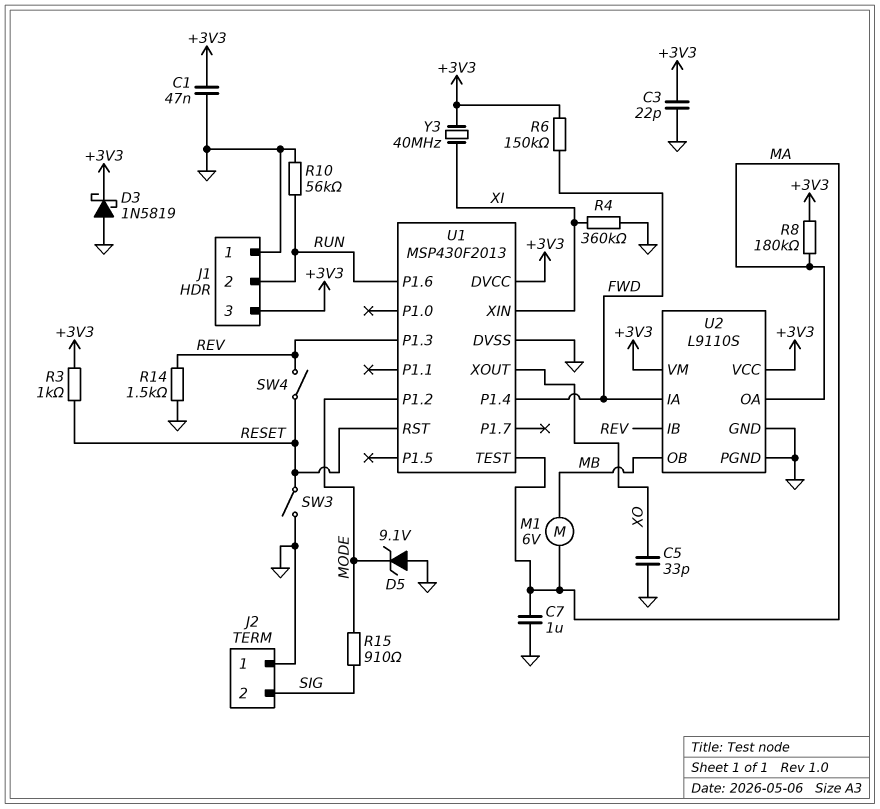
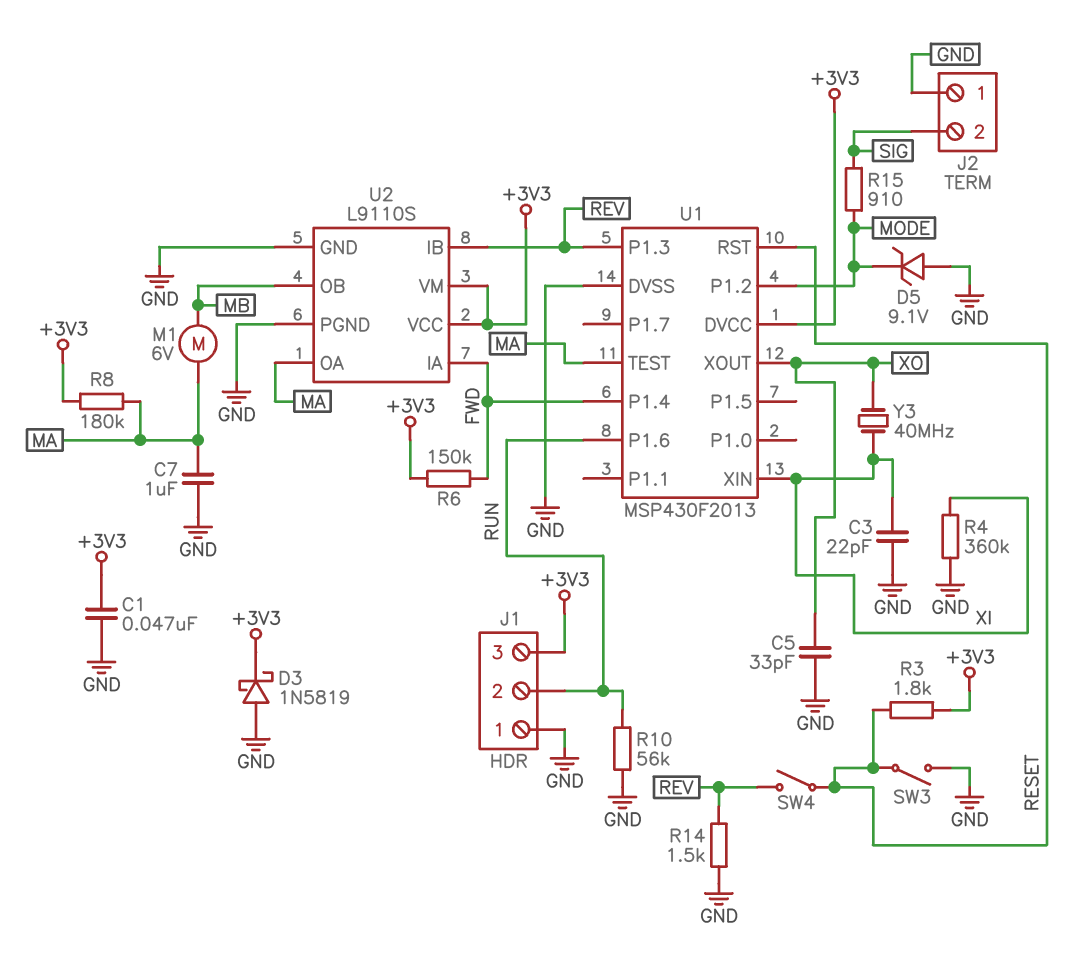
C3: 22pF (+3V3, GND) -> 22pF (GND, XI)
R3: 1k (+3V3, RESET) -> 1.8k (+3V3, RESET)
Y3: 40MHz (+3V3, XI) -> 40MHz (XI, XO)

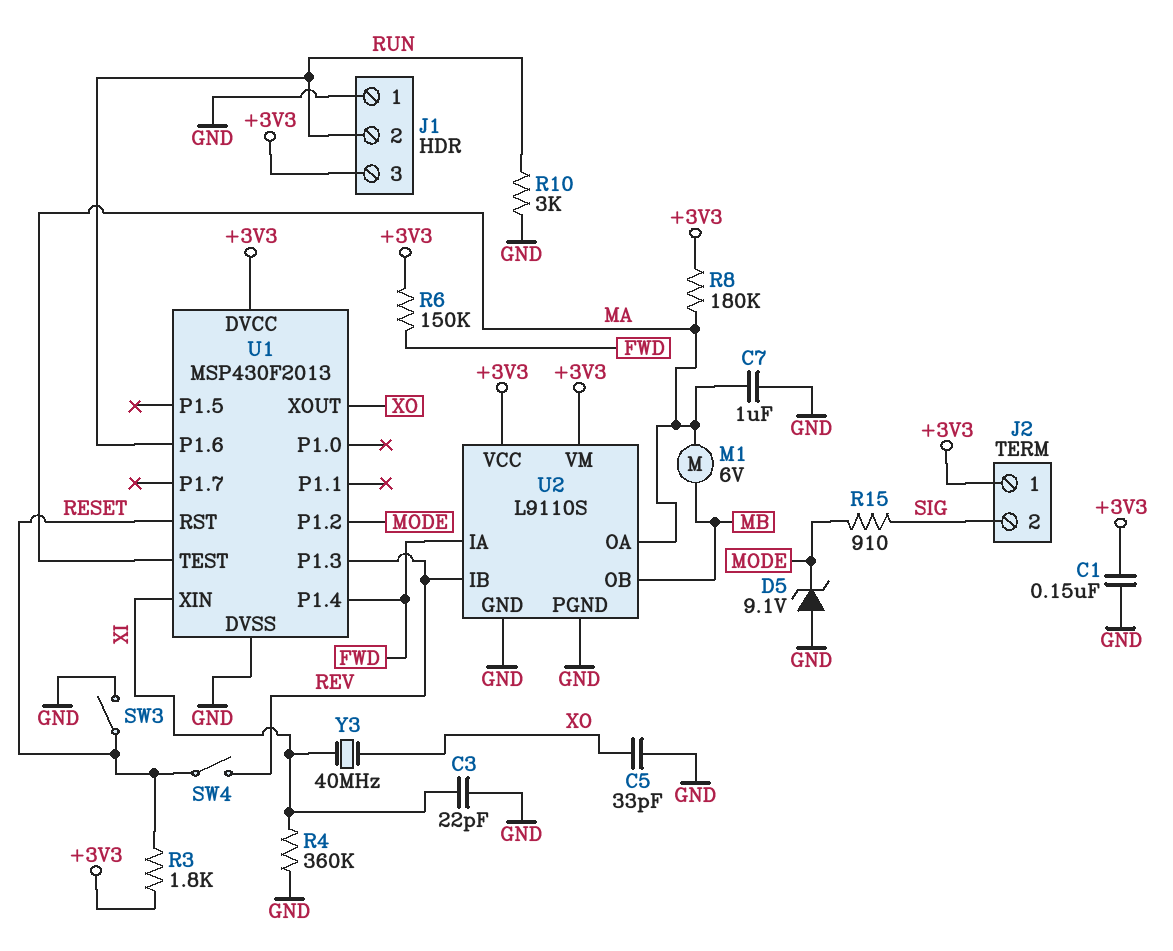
C1: 47nF (+3V3, GND) -> 150nF (+3V3, GND)
D3: schottky 1N5819 (A GND, K +3V3) -> none
J2 pin 1: GND -> +3V3
R10: 56k (GND, RUN) -> 3k (GND, RUN)
R14: 1.5k (GND, REV) -> none

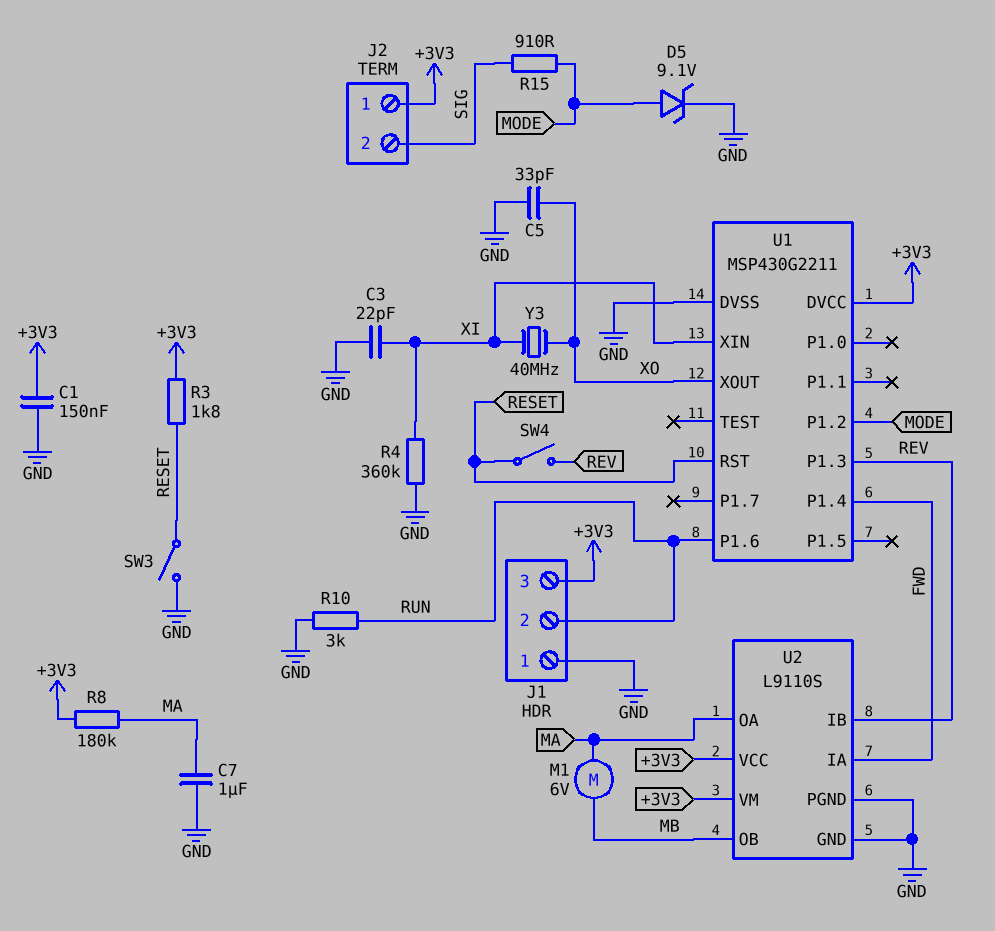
D5: zener 9.1V (A GND, K MODE) -> zener 9.1V (A MODE, K GND)
R6: 150k (+3V3, FWD) -> none
U1: MSP430F2013 -> MSP430G2211
U1 pin TEST: MA -> none

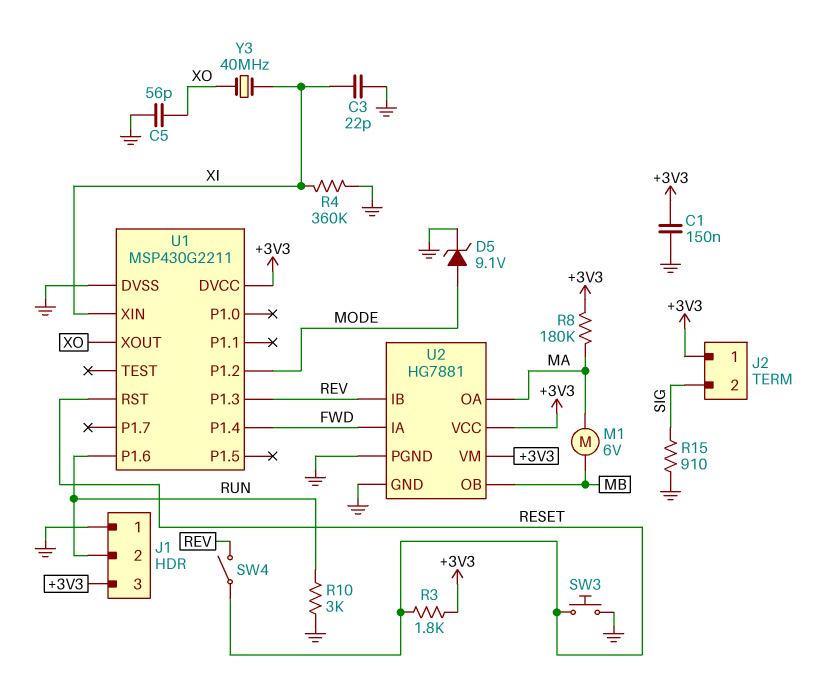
C5: 33pF (GND, XO) -> 56pF (GND, XO)
C7: 1uF (GND, MA) -> none
R15: 910 (MODE, SIG) -> 910 (GND, SIG)
SW3: switch (GND, RESET) -> button (GND, RESET)
U2: L9110S -> HG7881

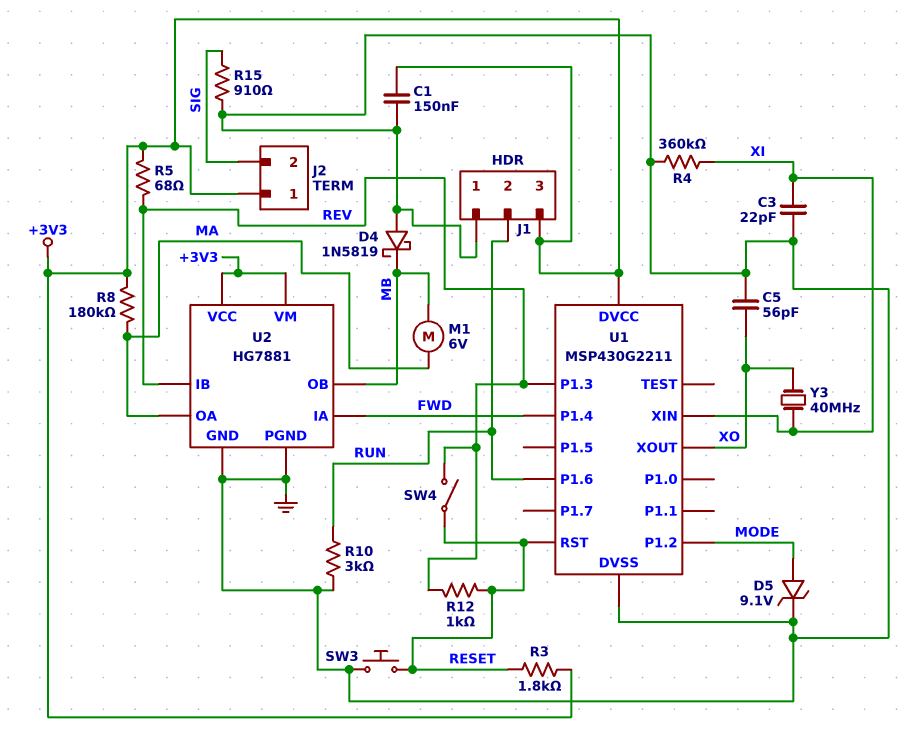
D4: none -> schottky 1N5819 (A GND, K MB)
R5: none -> 68 (+3V3, REV)
R12: none -> 1k (RESET, REV)

